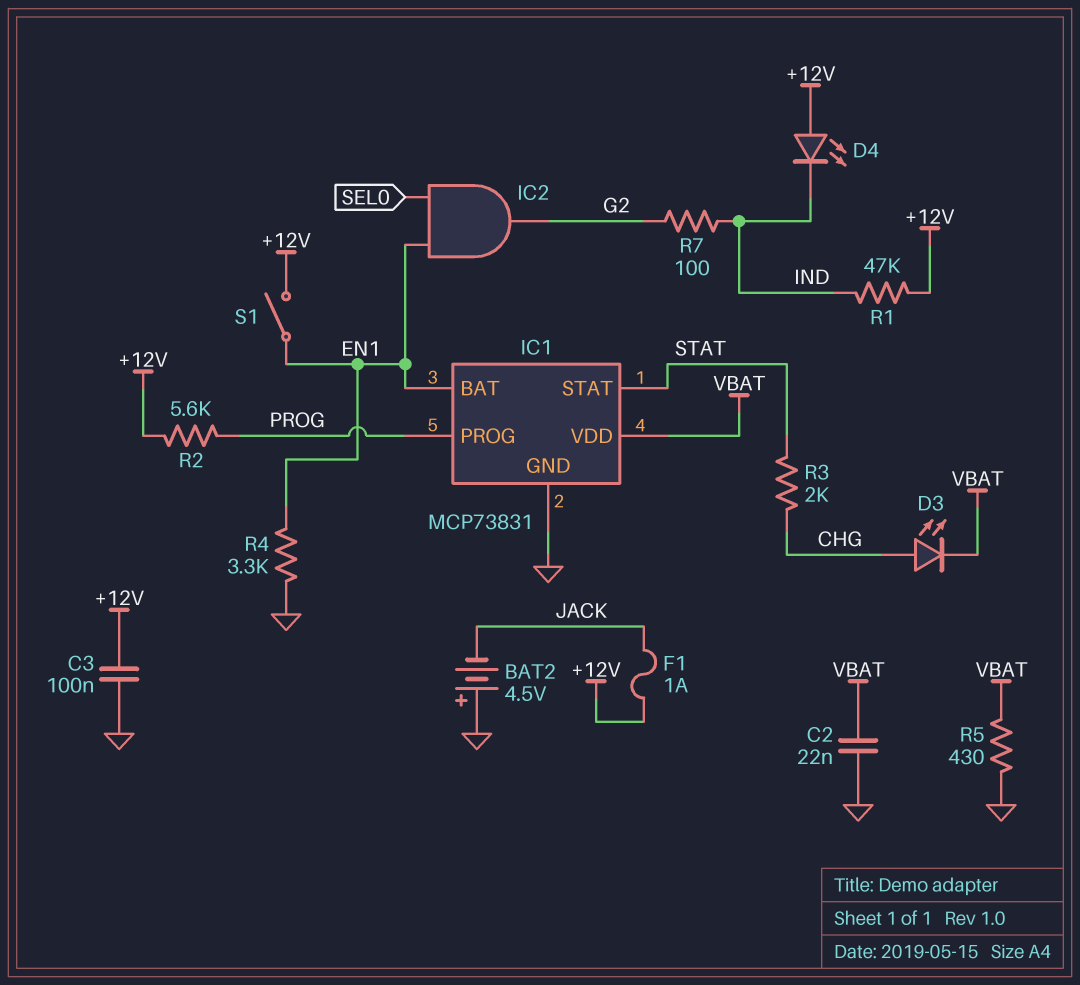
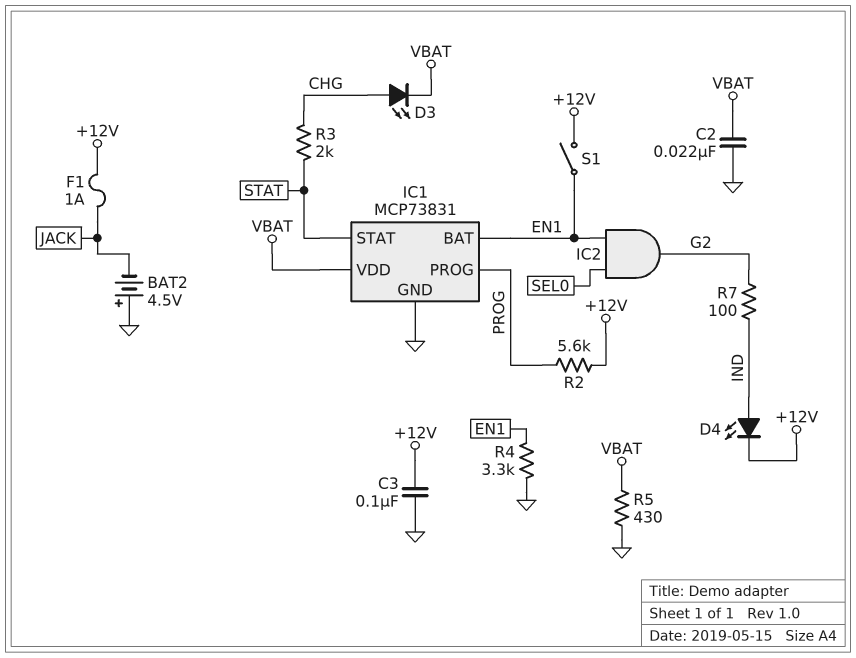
D4: LED (A +12V, K IND) -> LED (A IND, K +12V)
R1: 47k (+12V, IND) -> none

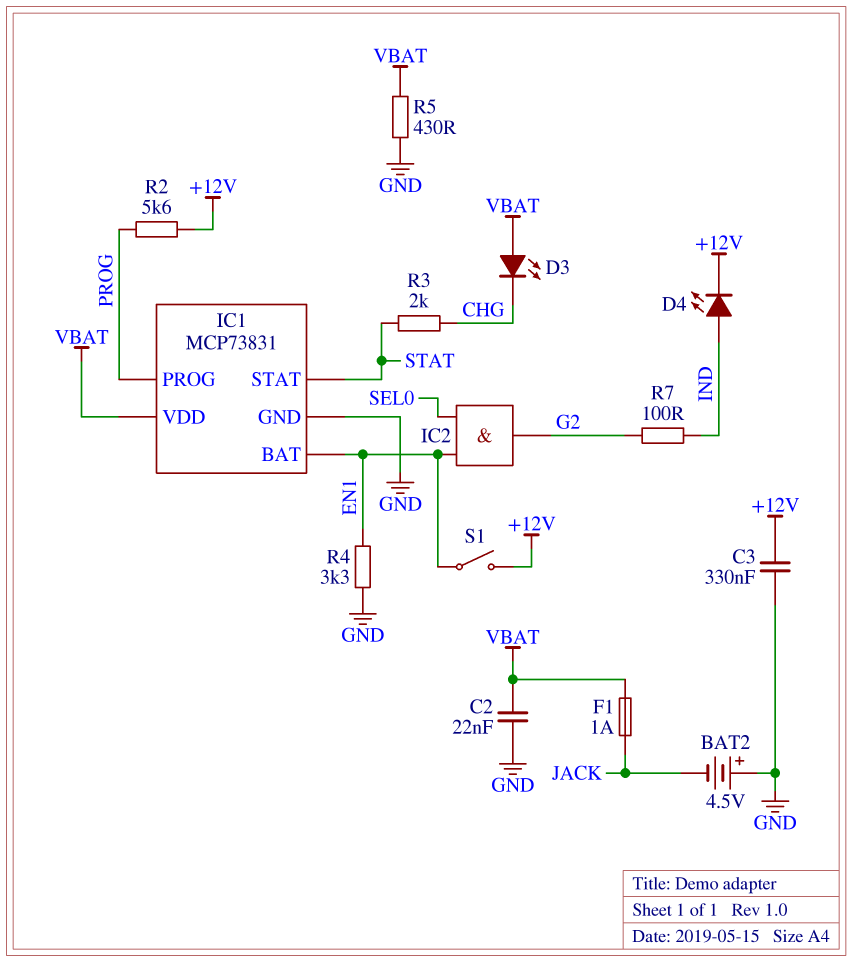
C3: 100nF (+12V, GND) -> 330nF (+12V, GND)
D3: LED (A CHG, K VBAT) -> LED (A VBAT, K CHG)
F1: 1A (+12V, JACK) -> 1A (JACK, VBAT)

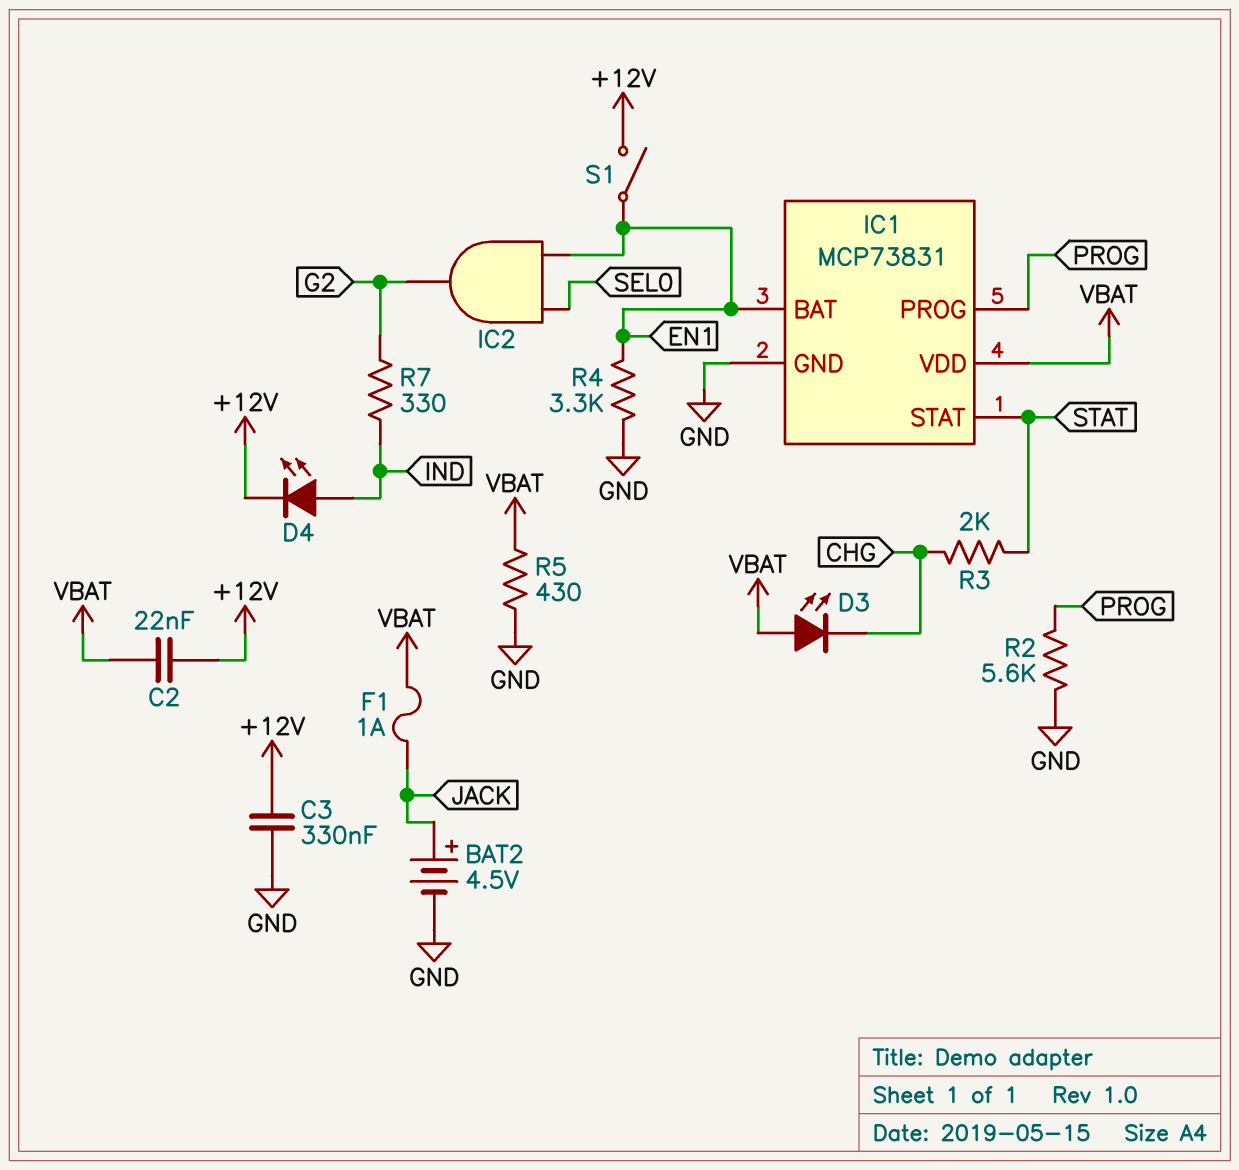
BAT2: 4.5V (plus GND, minus JACK) -> 4.5V (plus JACK, minus GND)
C2: 22nF (GND, VBAT) -> 22nF (+12V, VBAT)
R2: 5.6k (+12V, PROG) -> 5.6k (GND, PROG)
R7: 100 (G2, IND) -> 330 (G2, IND)

